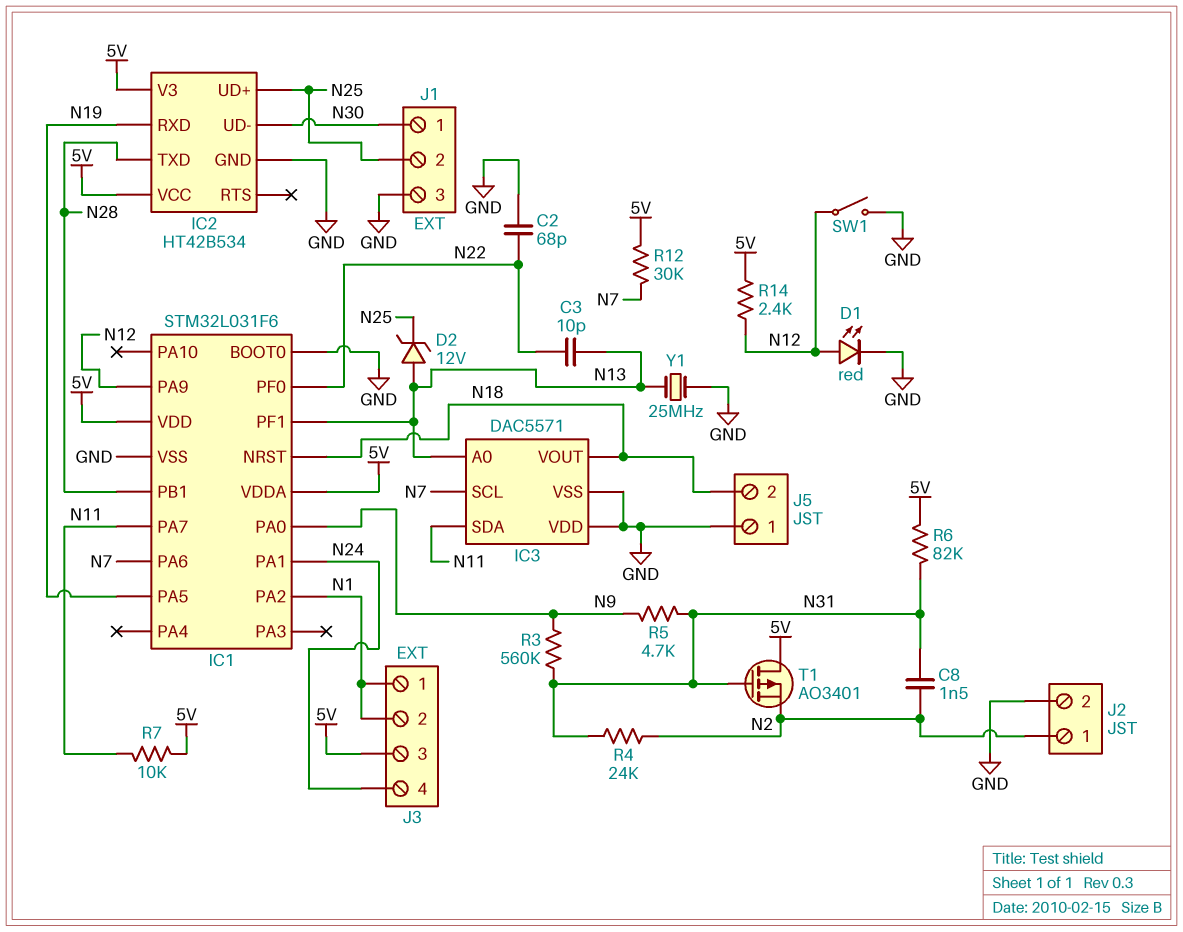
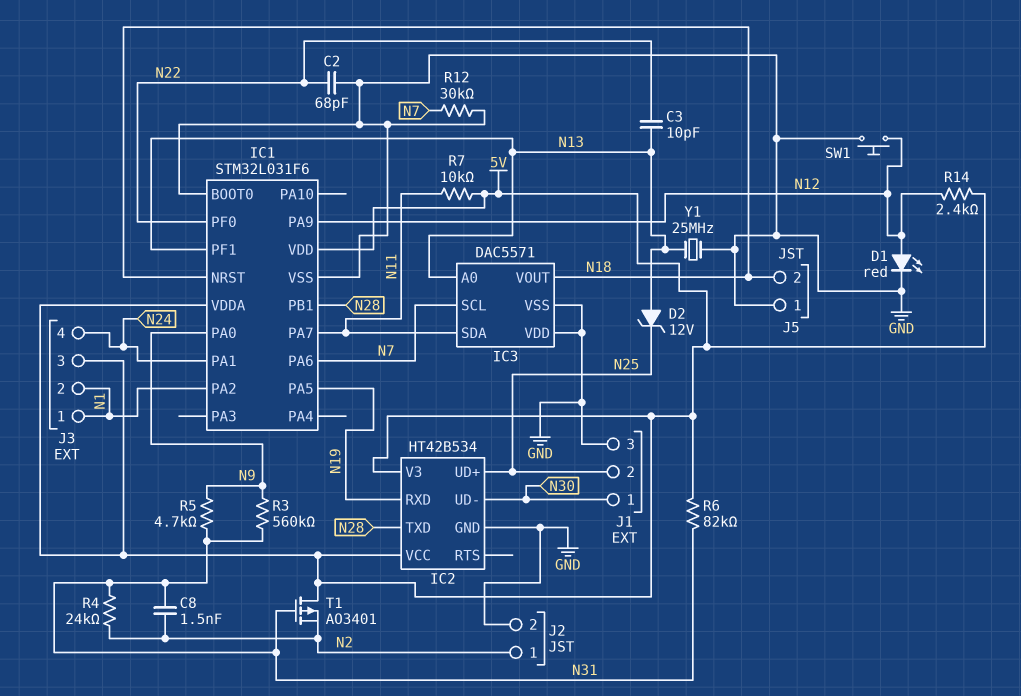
R12: 30k (5V, N7) -> 30k (GND, N7)
SW1: switch (GND, N12) -> button (GND, N12)

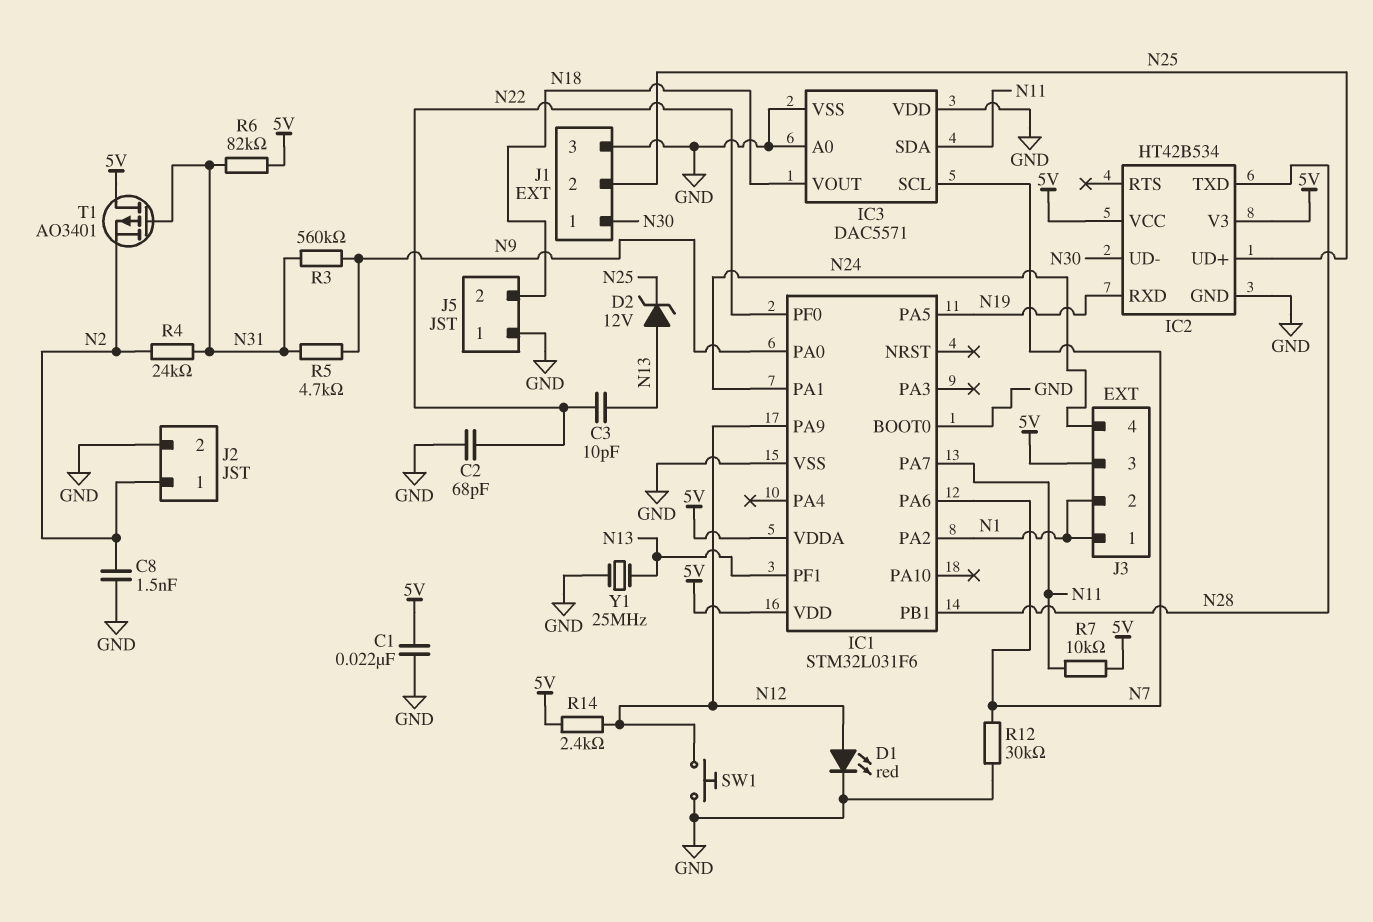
C1: none -> 22nF (5V, GND)
C8: 1.5nF (N2, N31) -> 1.5nF (GND, N2)
IC1 pin NRST: N18 -> none
IC3 pin A0: N13 -> GND

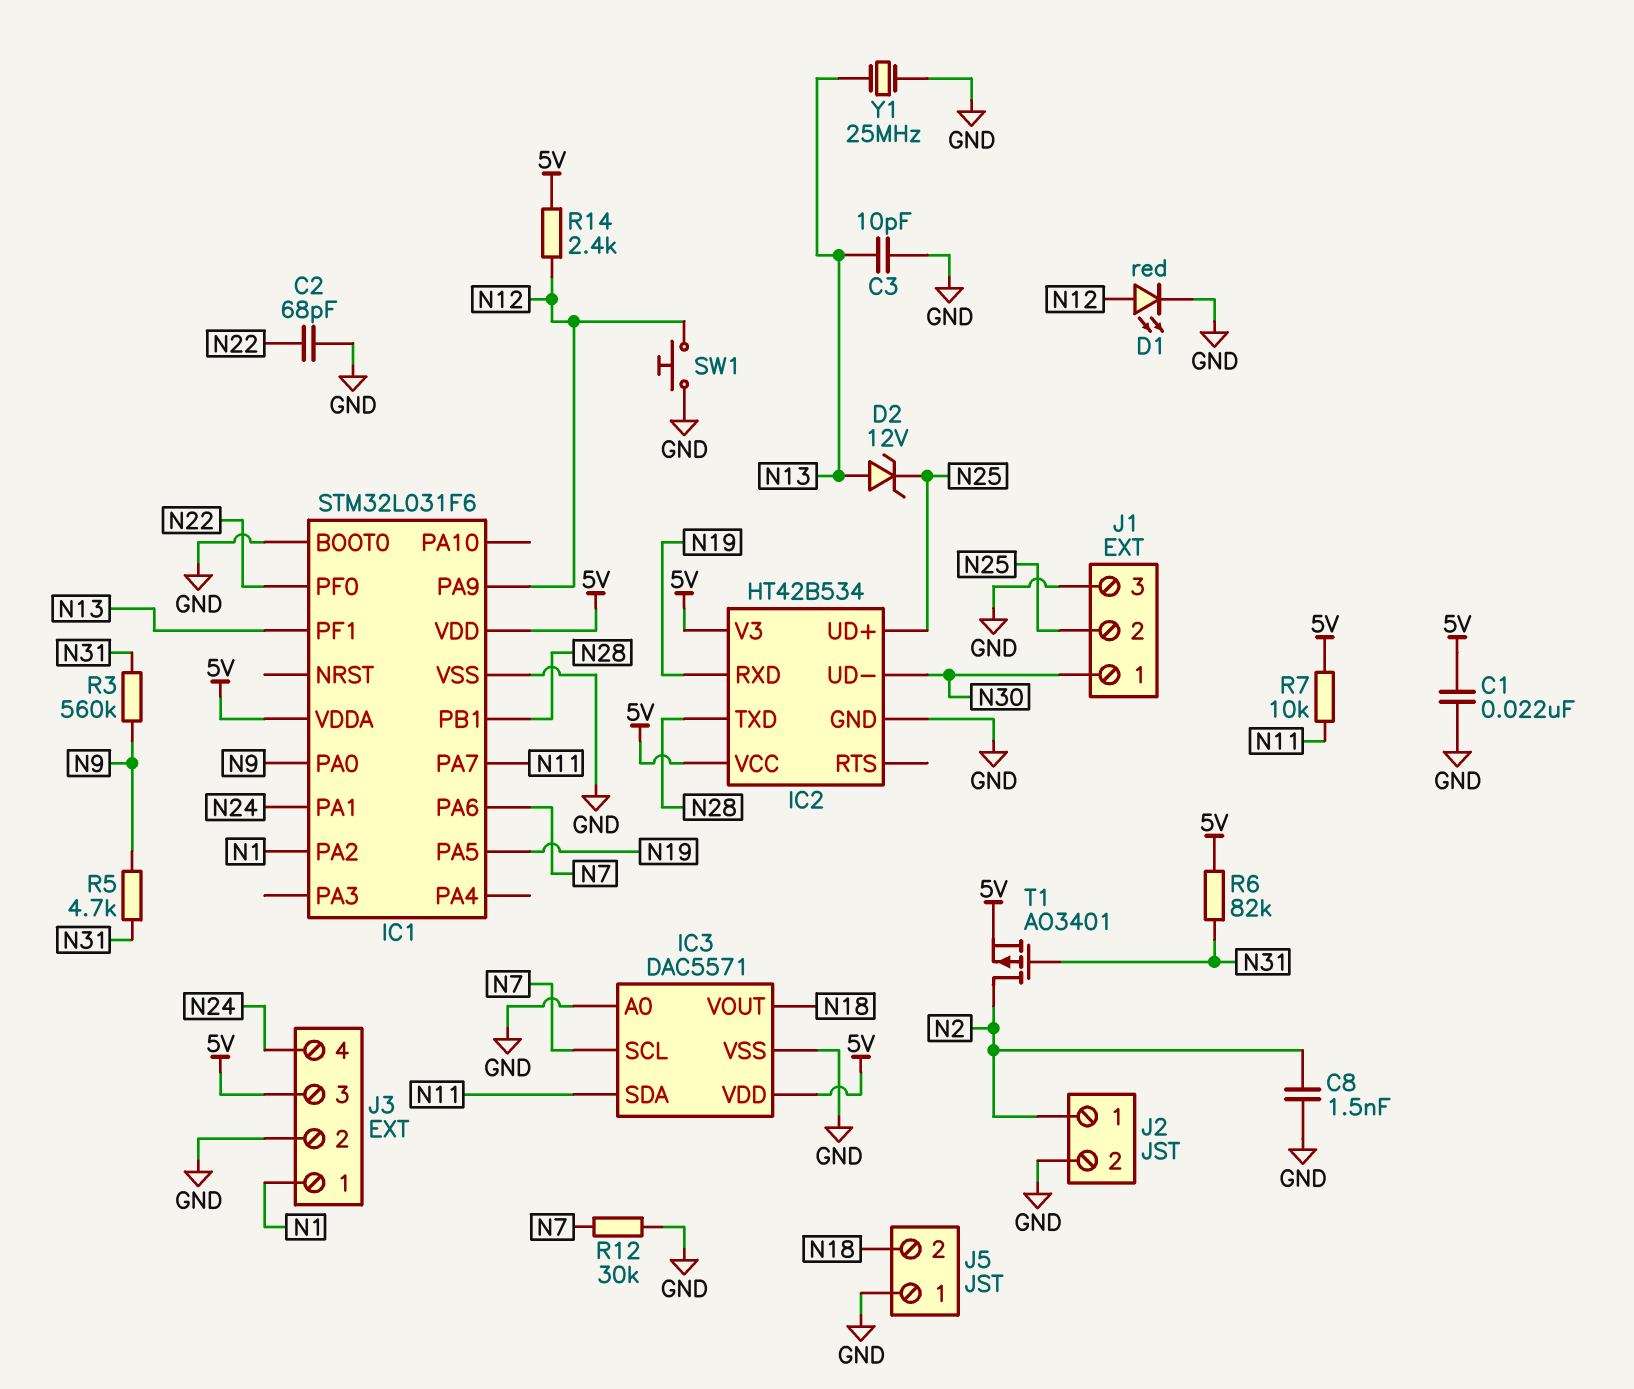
C3: 10pF (N13, N22) -> 10pF (GND, N13)
IC3 pin VDD: GND -> 5V
J3 pin 2: N1 -> GND
R4: 24k (N2, N31) -> none
T1: PMOS AO3401 (G N31, D 5V, S N2) -> PMOS AO3401 (G N31, D N2, S 5V)

